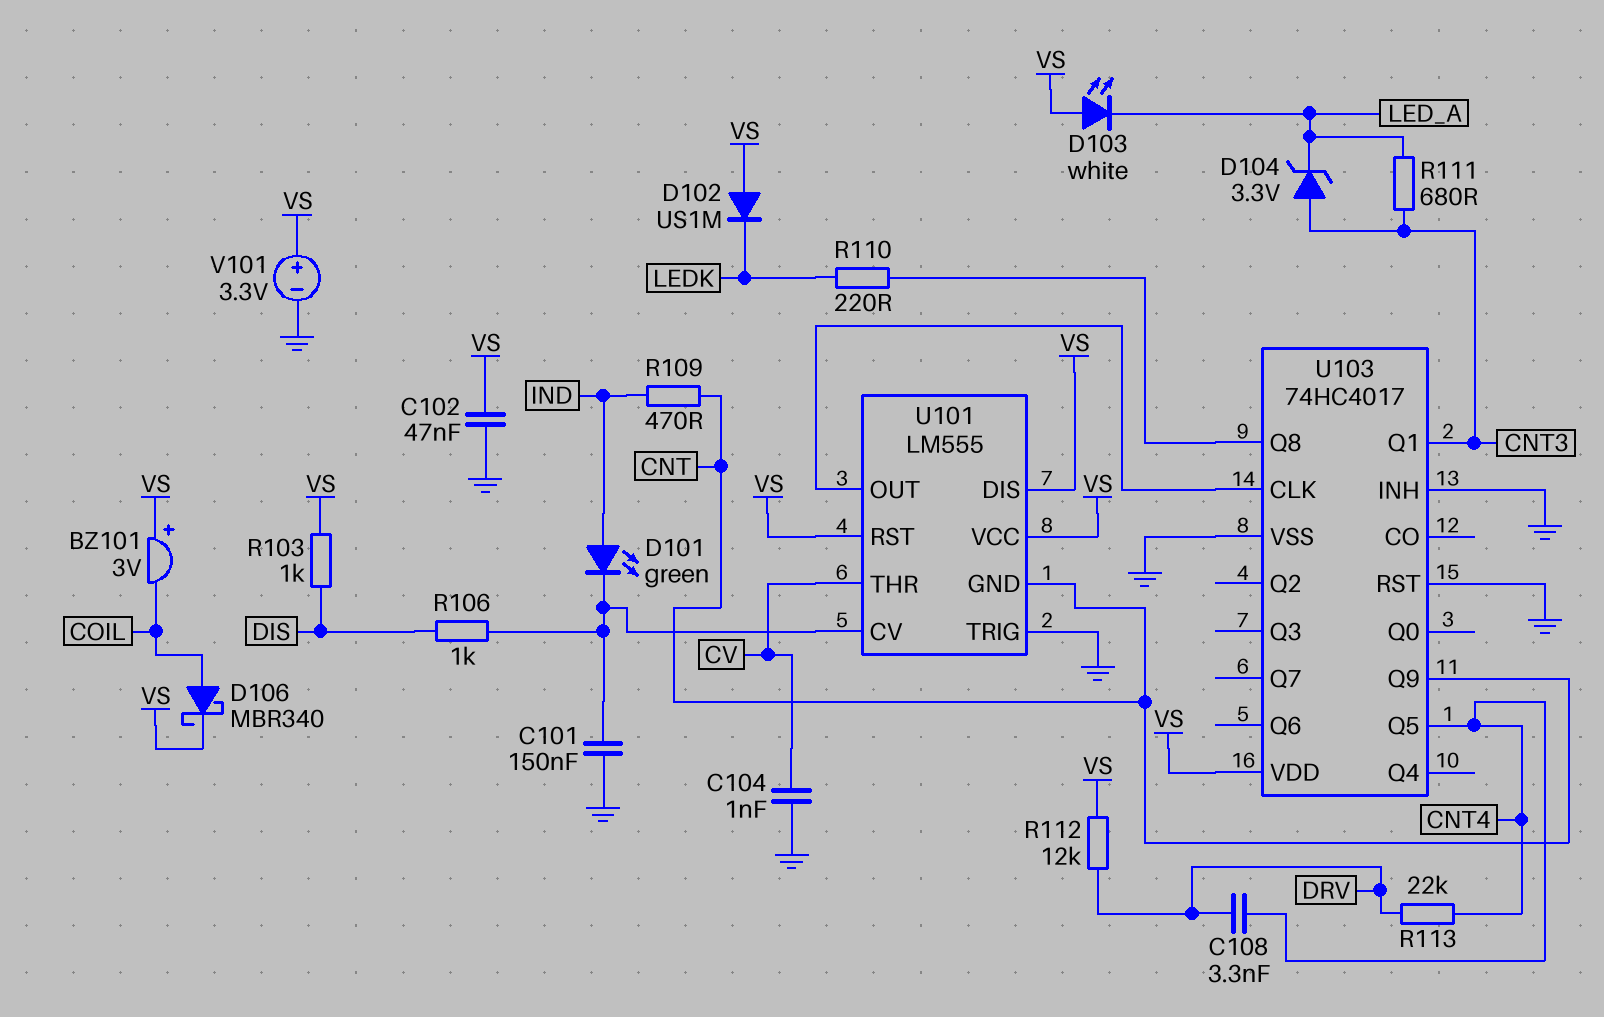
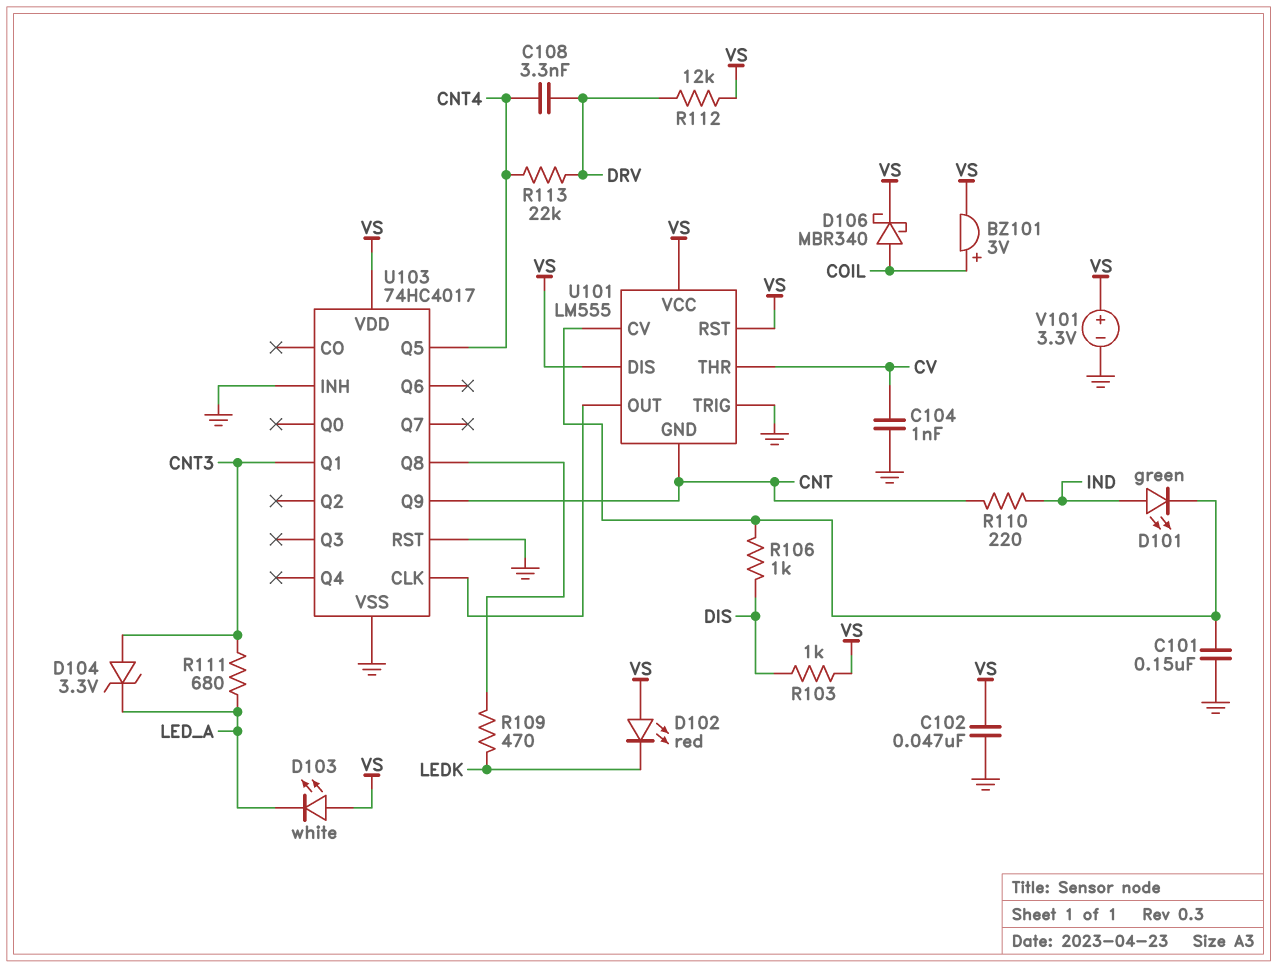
BZ101: buzzer 3V (plus VS, minus COIL) -> buzzer 3V (plus COIL, minus VS)
D102: diode US1M (A VS, K LEDK) -> LED red (A VS, K LEDK)
R109: 470 (CNT, IND) -> 470 (LEDK, U103/Q8)
R110: 220 (LEDK, U103/Q8) -> 220 (CNT, IND)

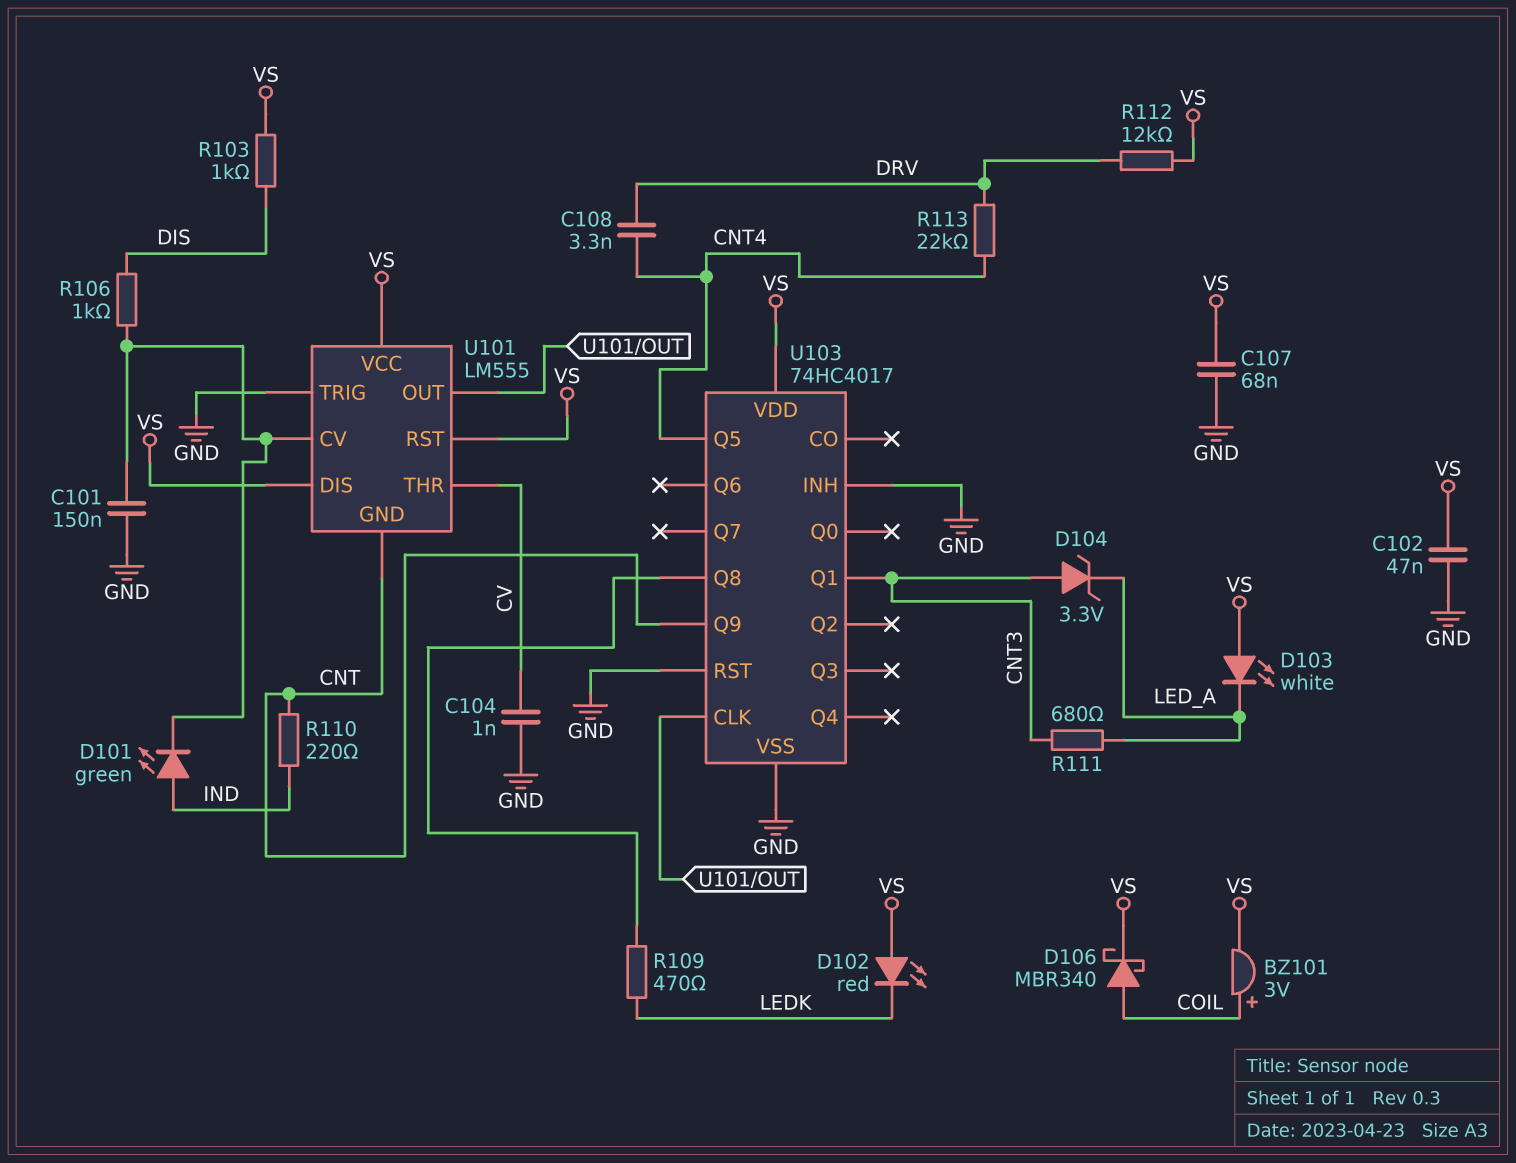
C107: none -> 68nF (GND, VS)
V101: 3.3V (plus VS, minus GND) -> none

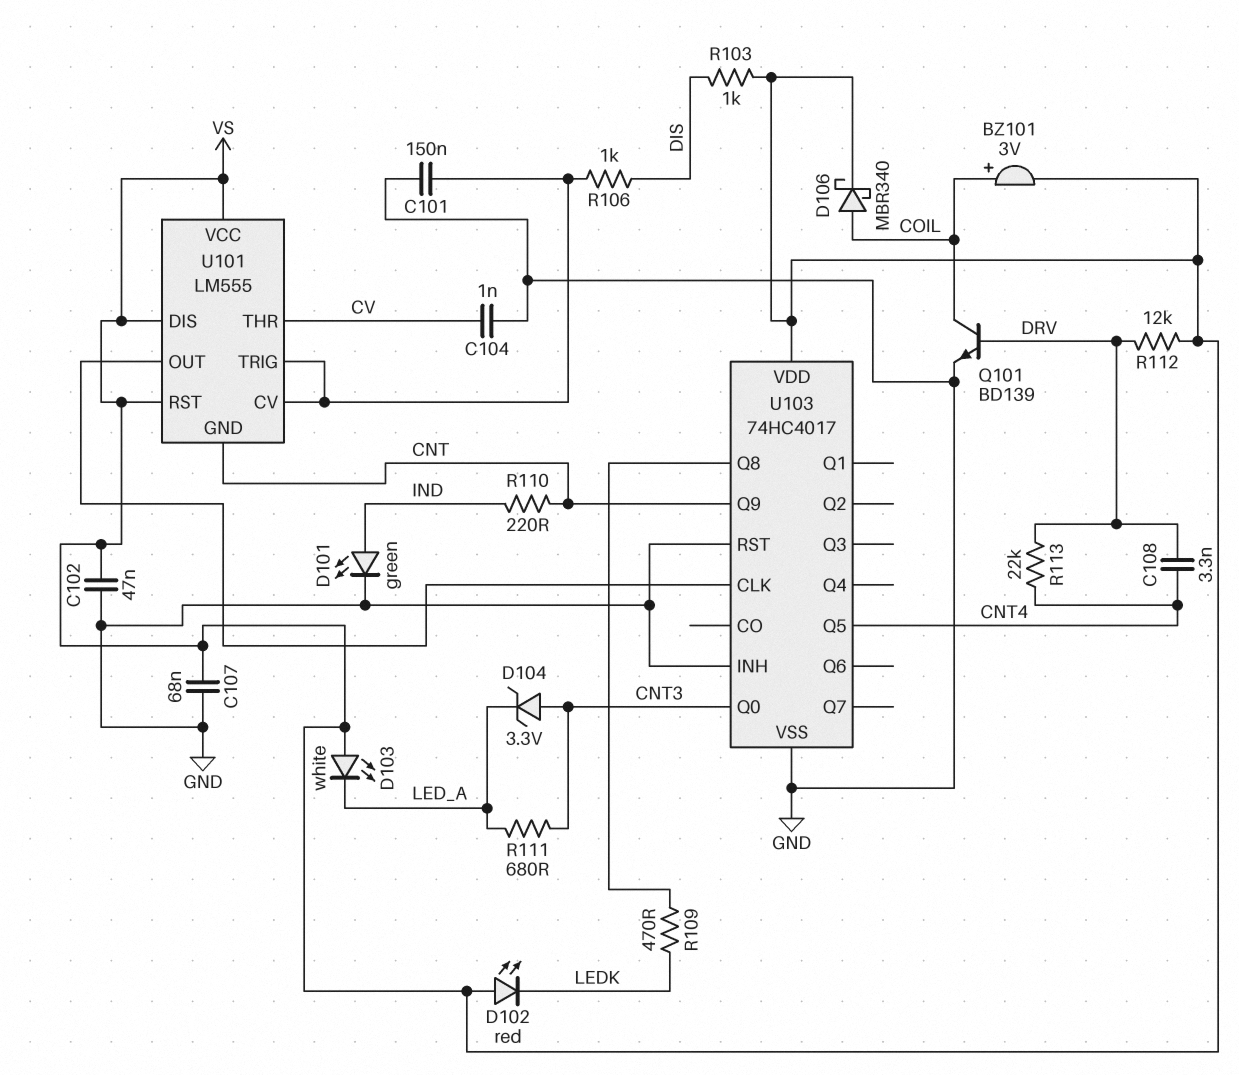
D101: LED green (A IND, K U101/CV) -> LED green (A IND, K GND)
Q101: none -> NPN BD139 (B DRV, C COIL, E GND)
U101 pin TRIG: GND -> U101/CV
U103 pin Q0: none -> CNT3
U103 pin Q1: CNT3 -> none

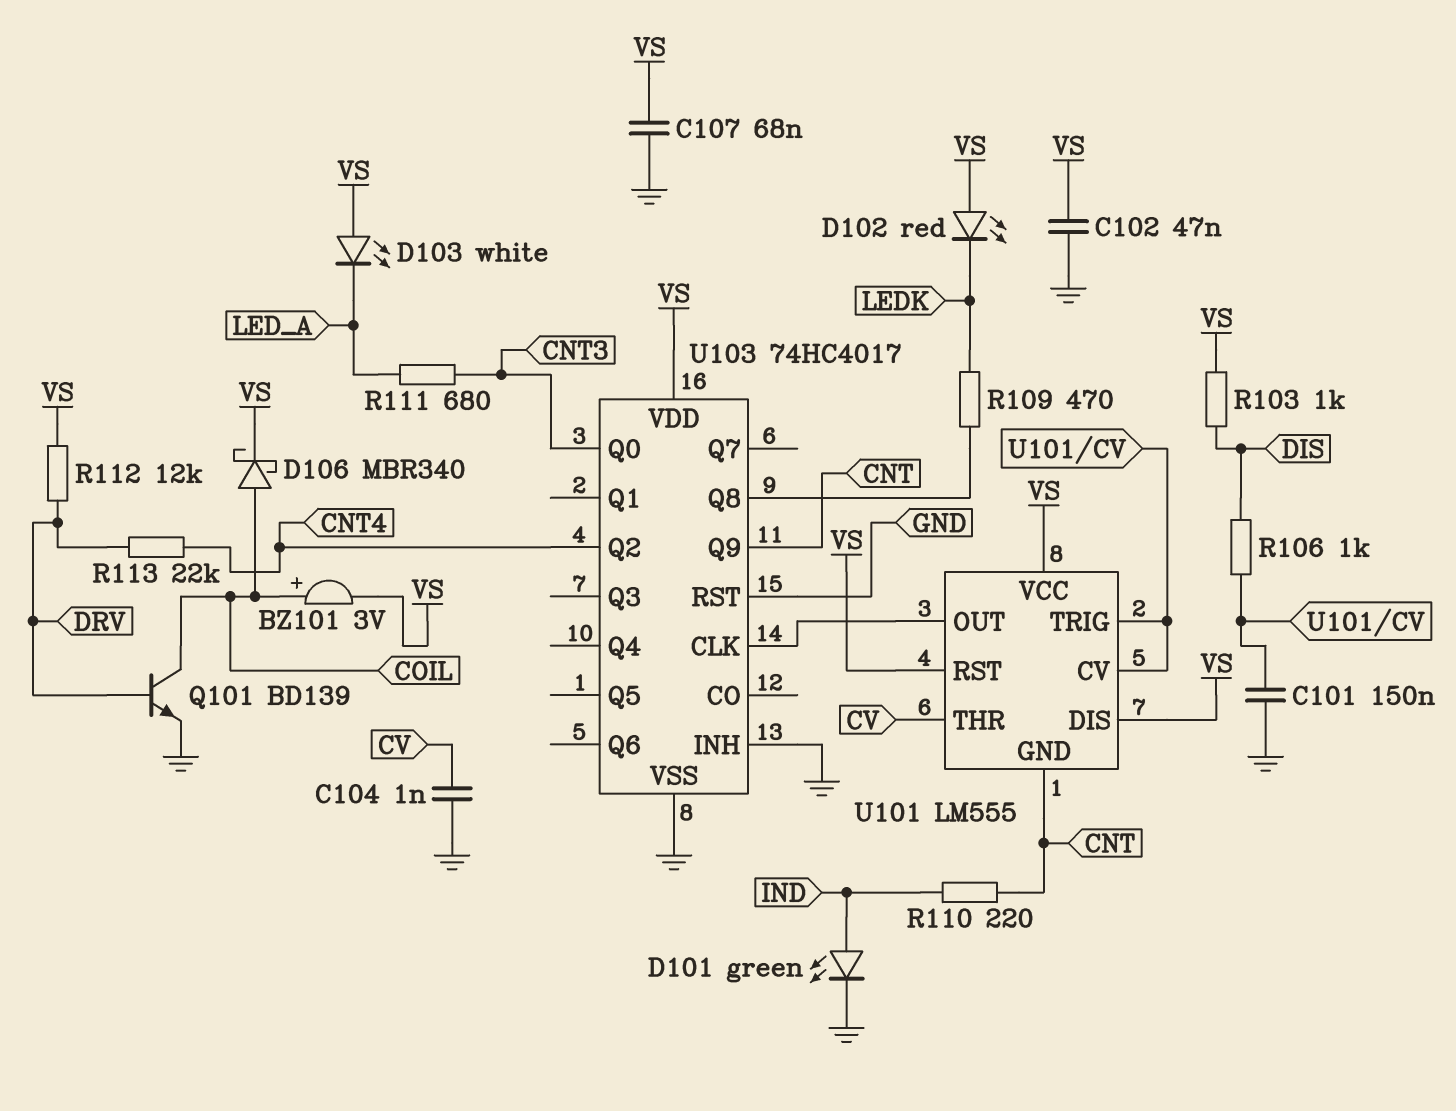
C108: 3.3nF (CNT4, DRV) -> none
D104: zener 3.3V (A CNT3, K LED_A) -> none
U103 pin Q2: none -> CNT4
U103 pin Q5: CNT4 -> none

